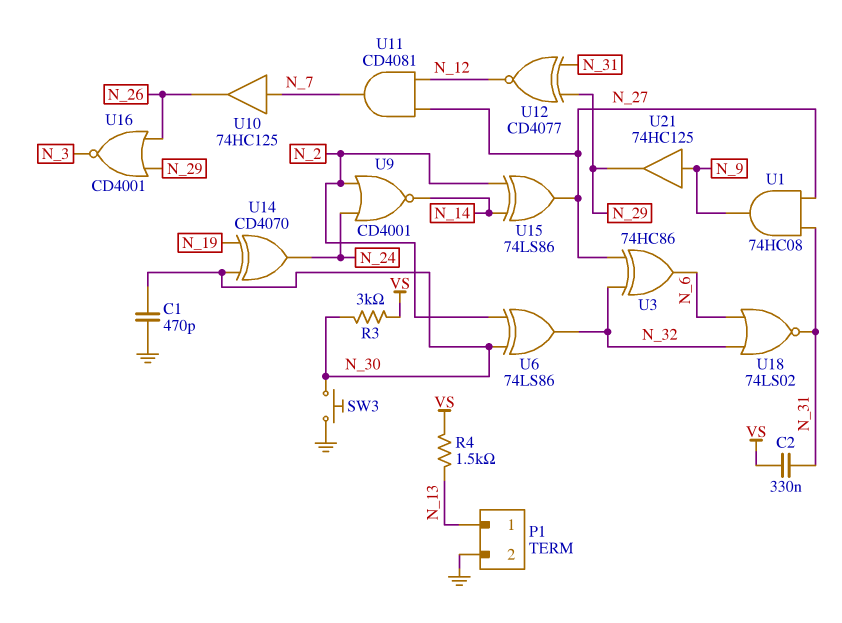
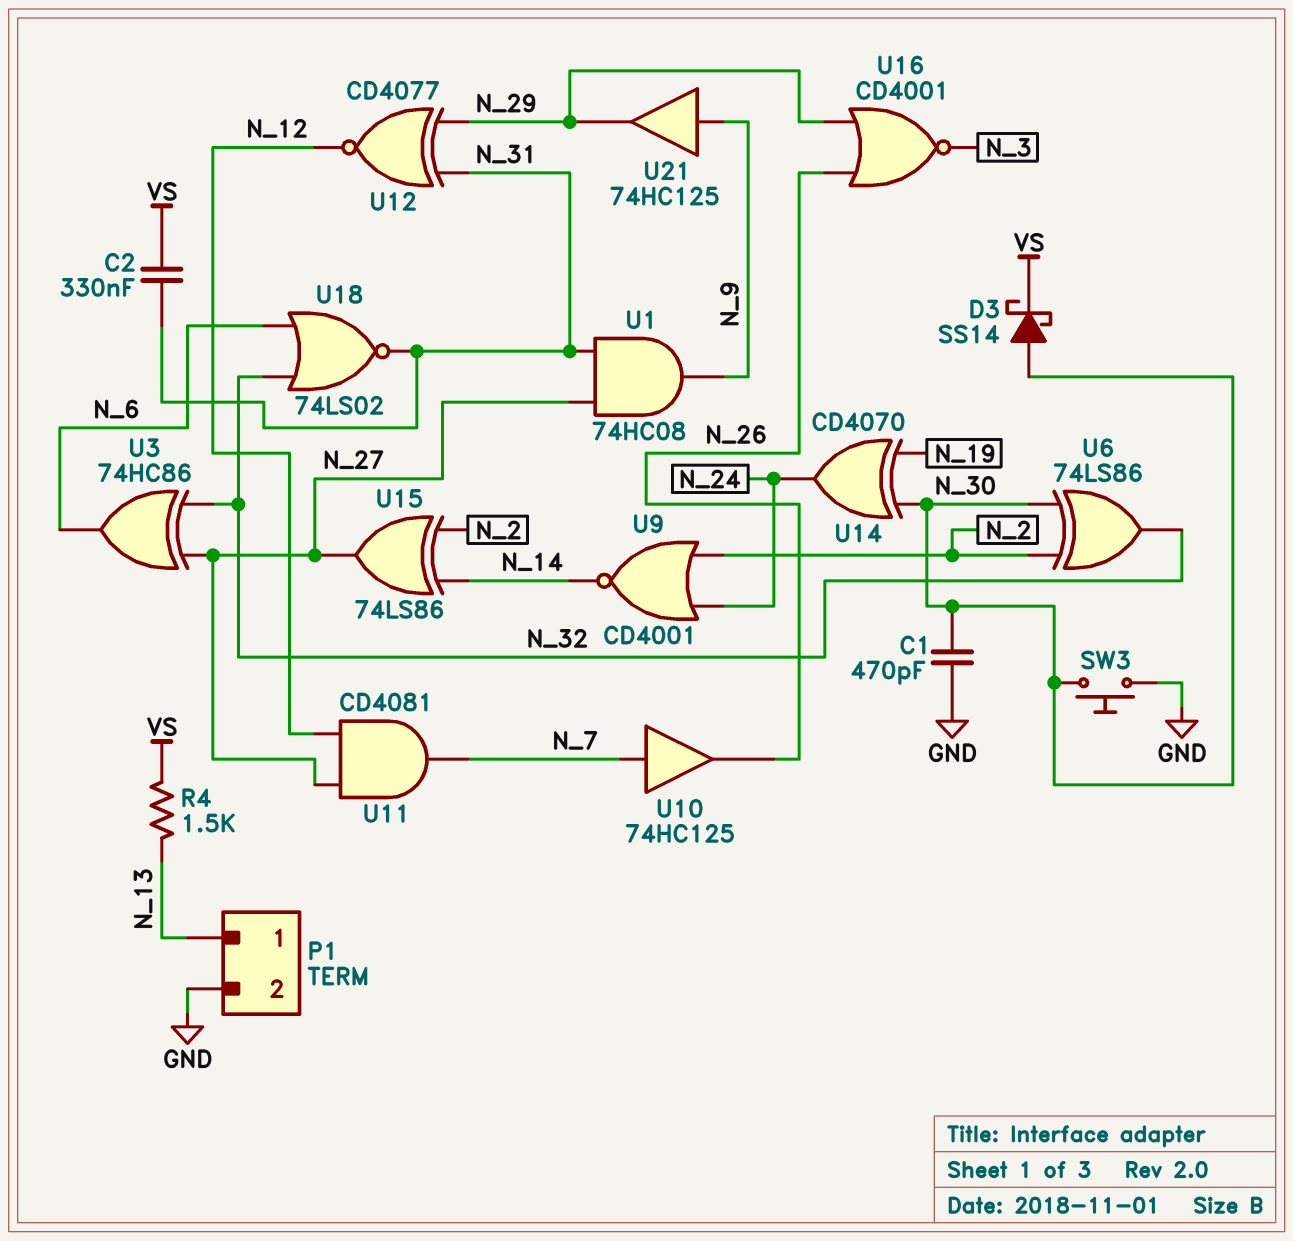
D3: none -> schottky SS14 (A N_30, K VS)
R3: 3k (N_30, VS) -> none

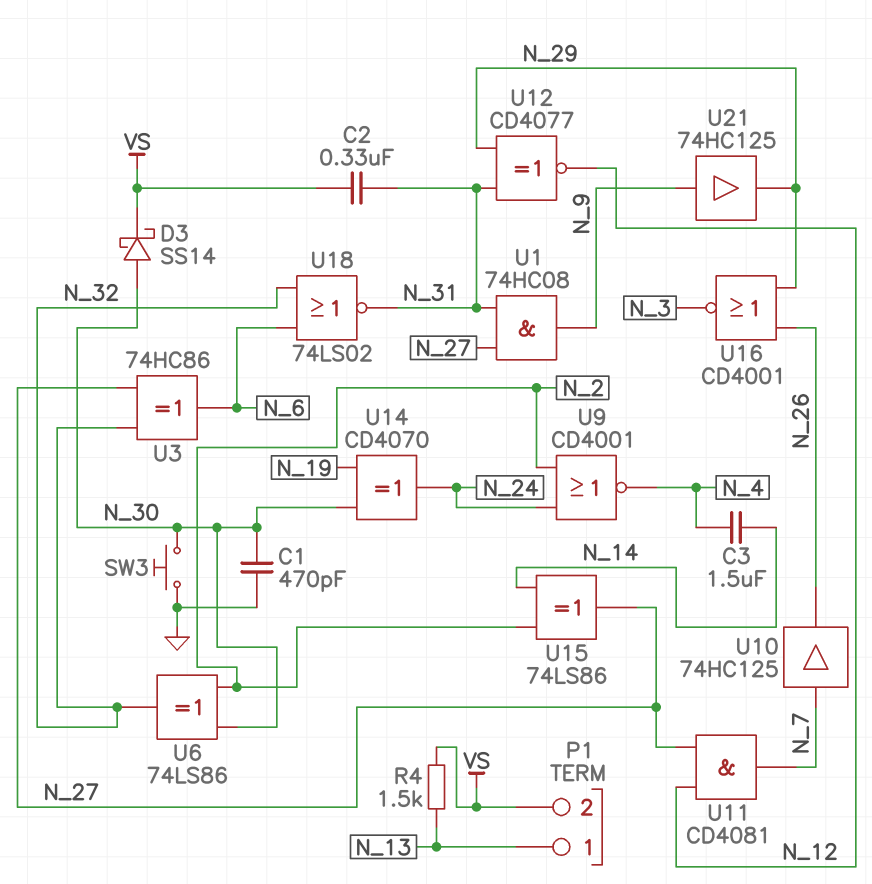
C3: none -> 1.5uF (N_4, N_14)
P1 pin 2: GND -> VS
U9: NOR CD4001 (in N_2, in N_24, out N_14) -> NOR CD4001 (in N_2, in N_24, out N_4)

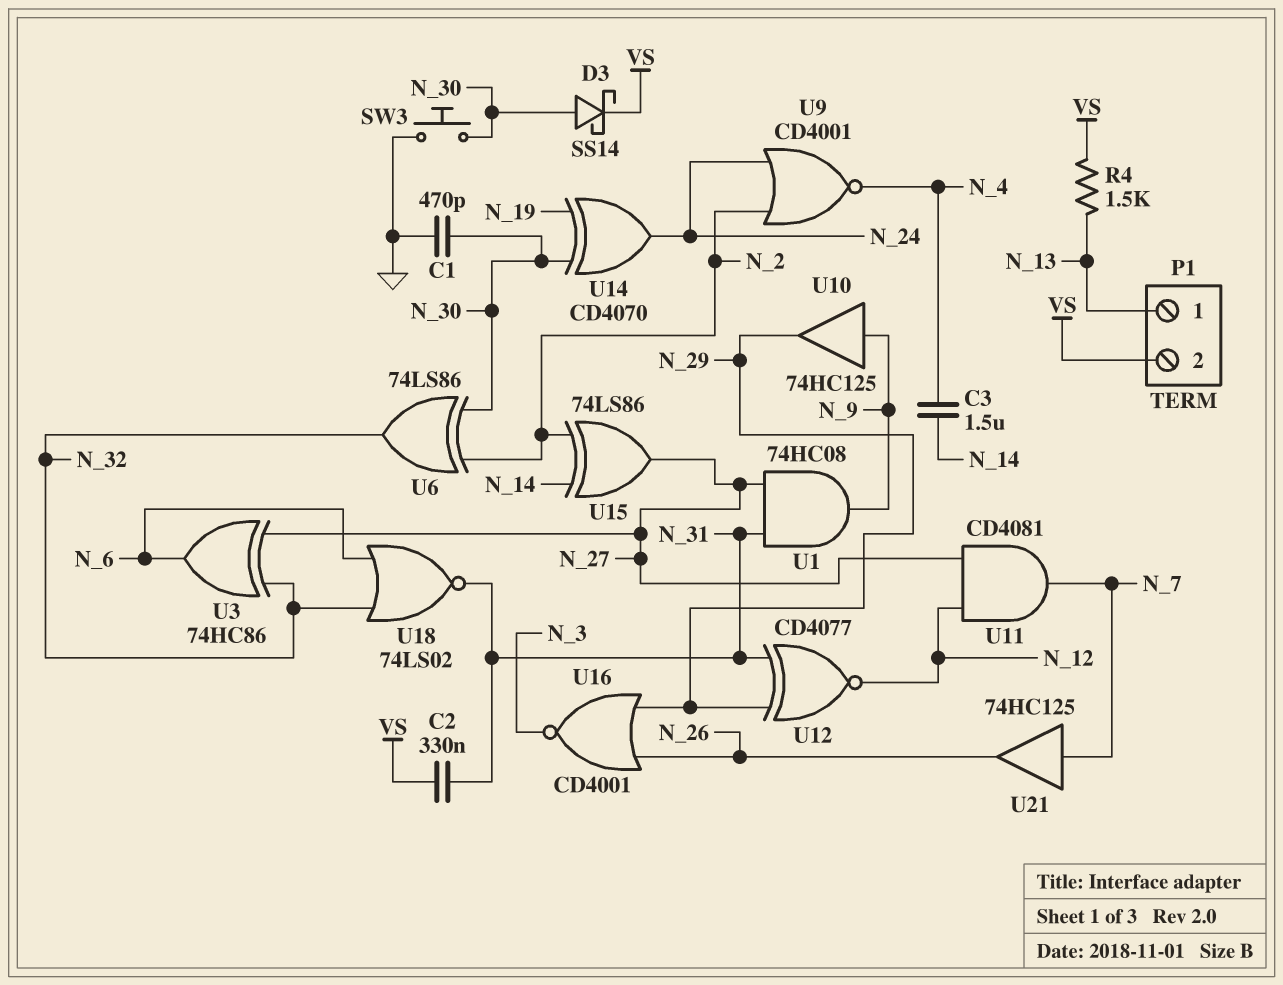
U10: buffer 74HC125 (in N_7, out N_26) -> buffer 74HC125 (in N_9, out N_29)
U21: buffer 74HC125 (in N_9, out N_29) -> buffer 74HC125 (in N_7, out N_26)

